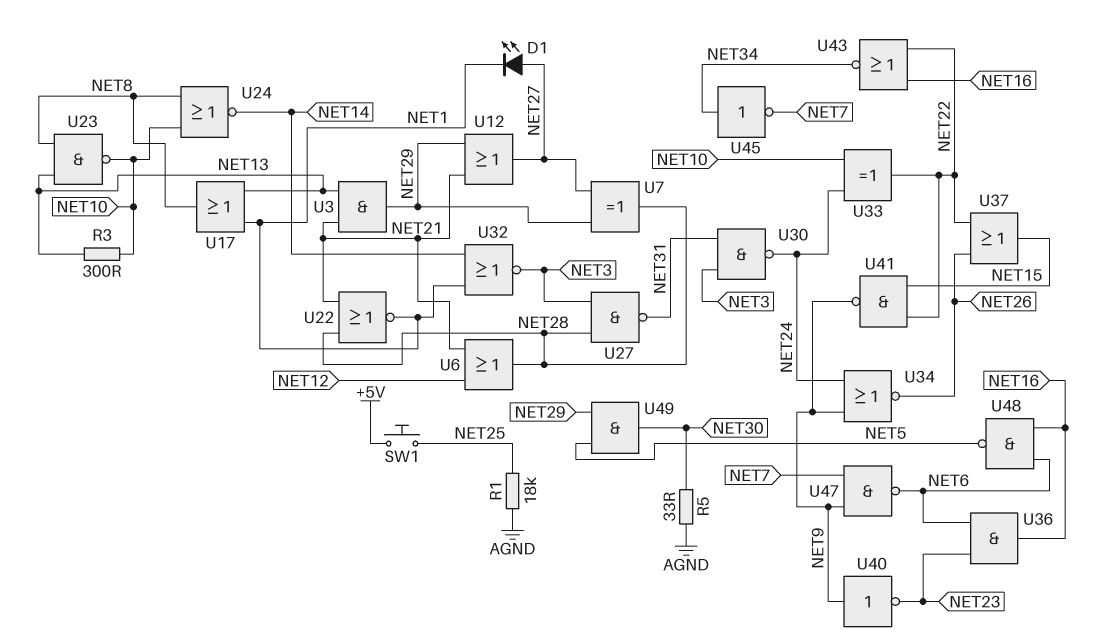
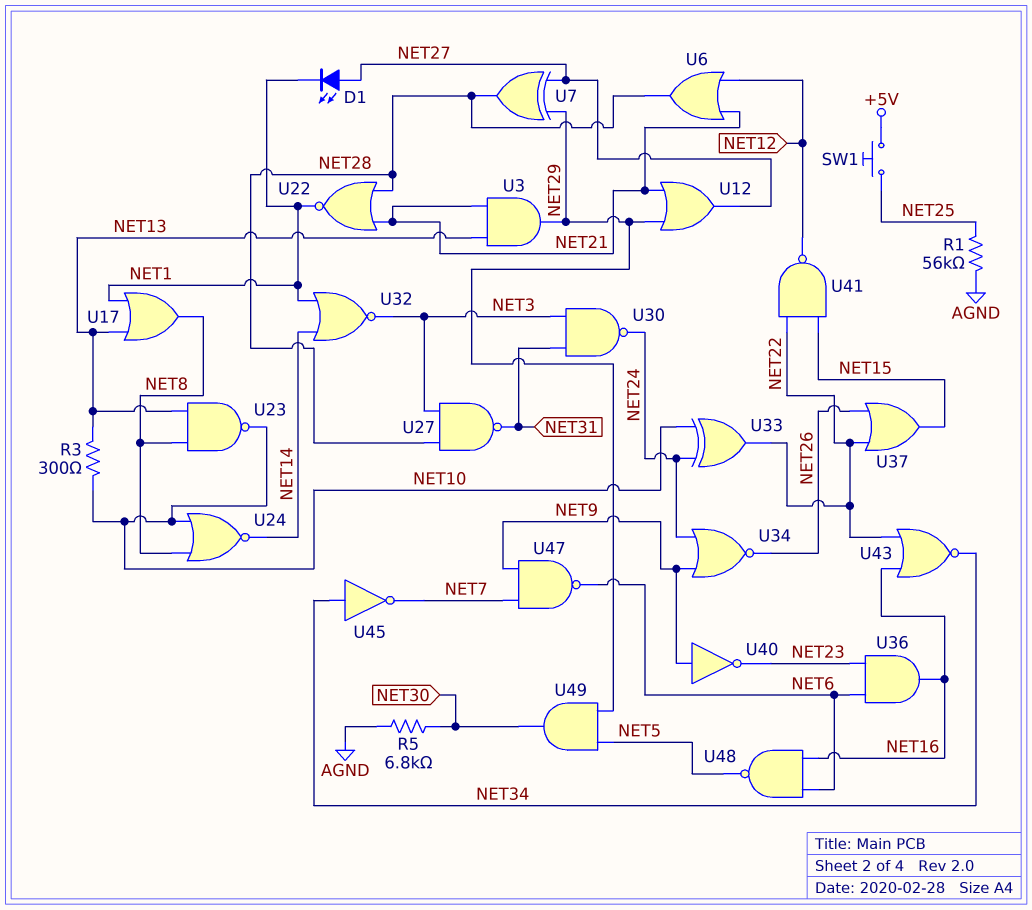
R1: 18k (AGND, NET25) -> 56k (AGND, NET25)
R5: 33 (AGND, NET30) -> 6.8k (AGND, NET30)
U41: NAND (in NET15, in NET22, out NET9) -> NAND (in NET15, in NET22, out NET12)

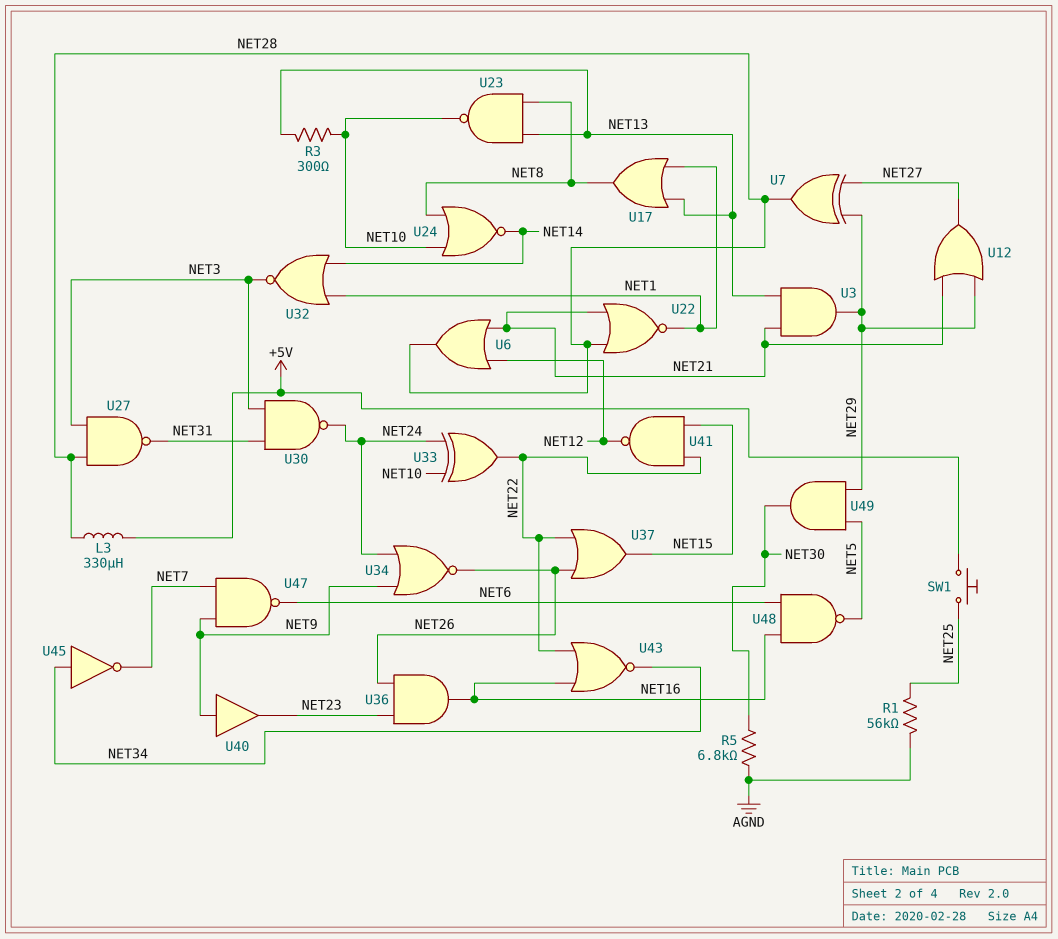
D1: LED (A NET27, K NET1) -> none
L3: none -> 330uH (+5V, NET28)
U36: AND (in NET6, in NET23, out NET16) -> AND (in NET23, in NET26, out NET16)
U40: NOT (in NET9, out NET23) -> buffer (in NET9, out NET23)

